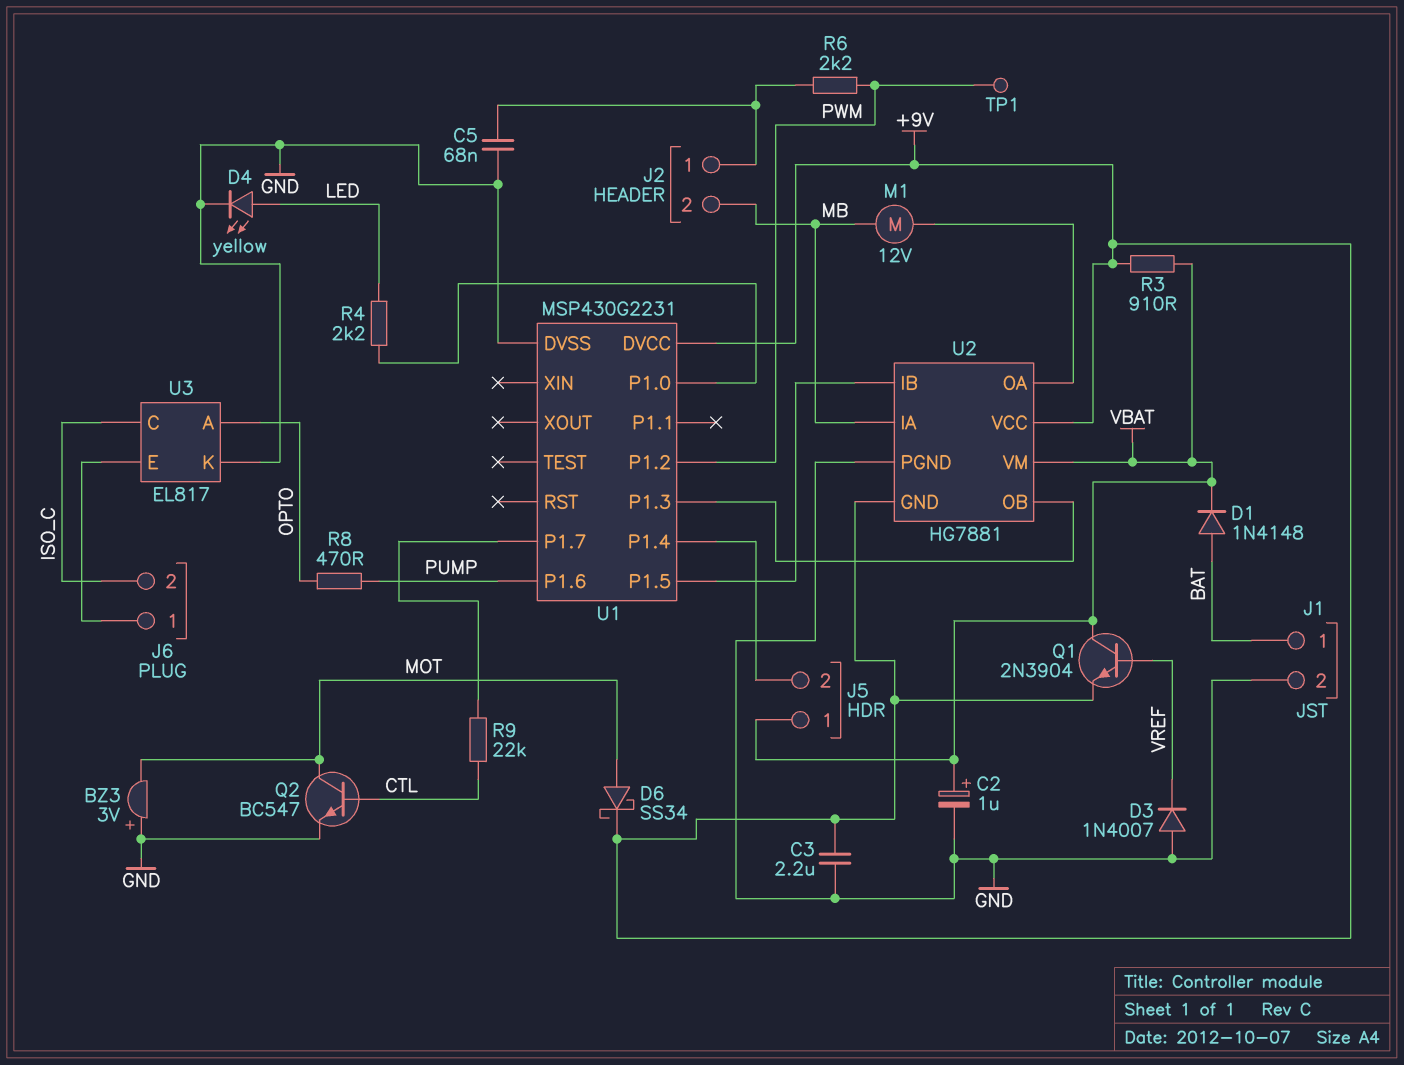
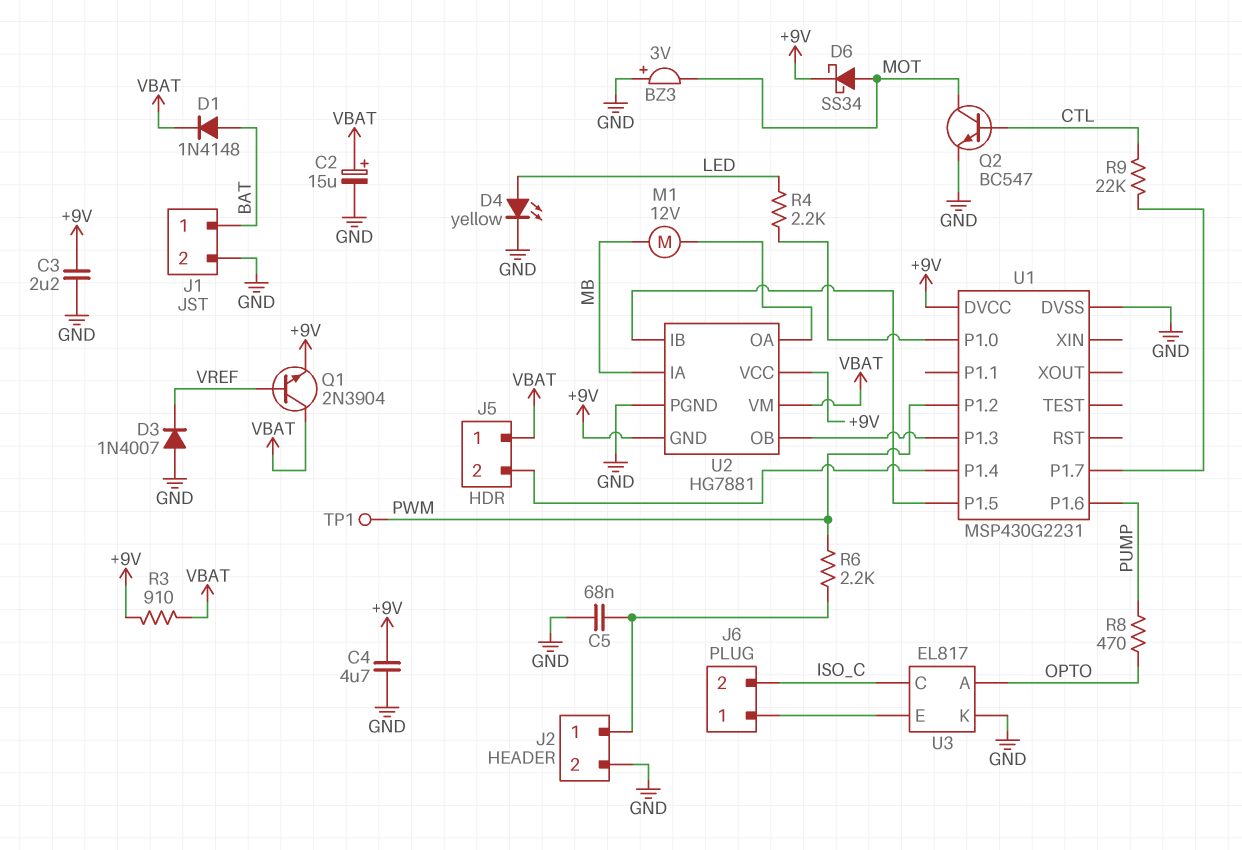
C2: 1uF (plus VBAT, minus GND) -> 15uF (plus VBAT, minus GND)
C4: none -> 4.7uF (+9V, GND)
J2 pin 2: MB -> GND

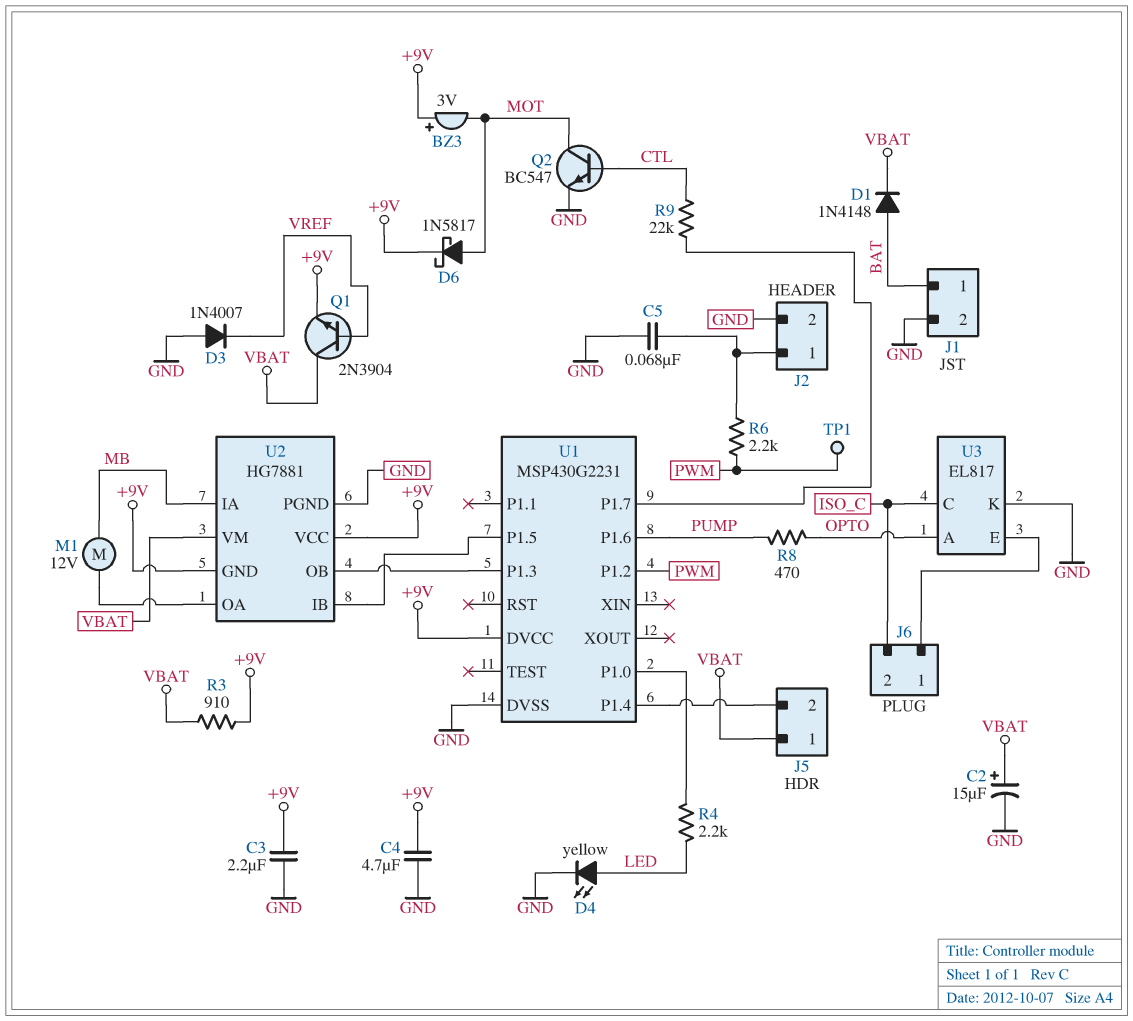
BZ3: buzzer 3V (plus GND, minus MOT) -> buzzer 3V (plus +9V, minus MOT)
D6: schottky SS34 (A MOT, K +9V) -> schottky 1N5817 (A MOT, K +9V)

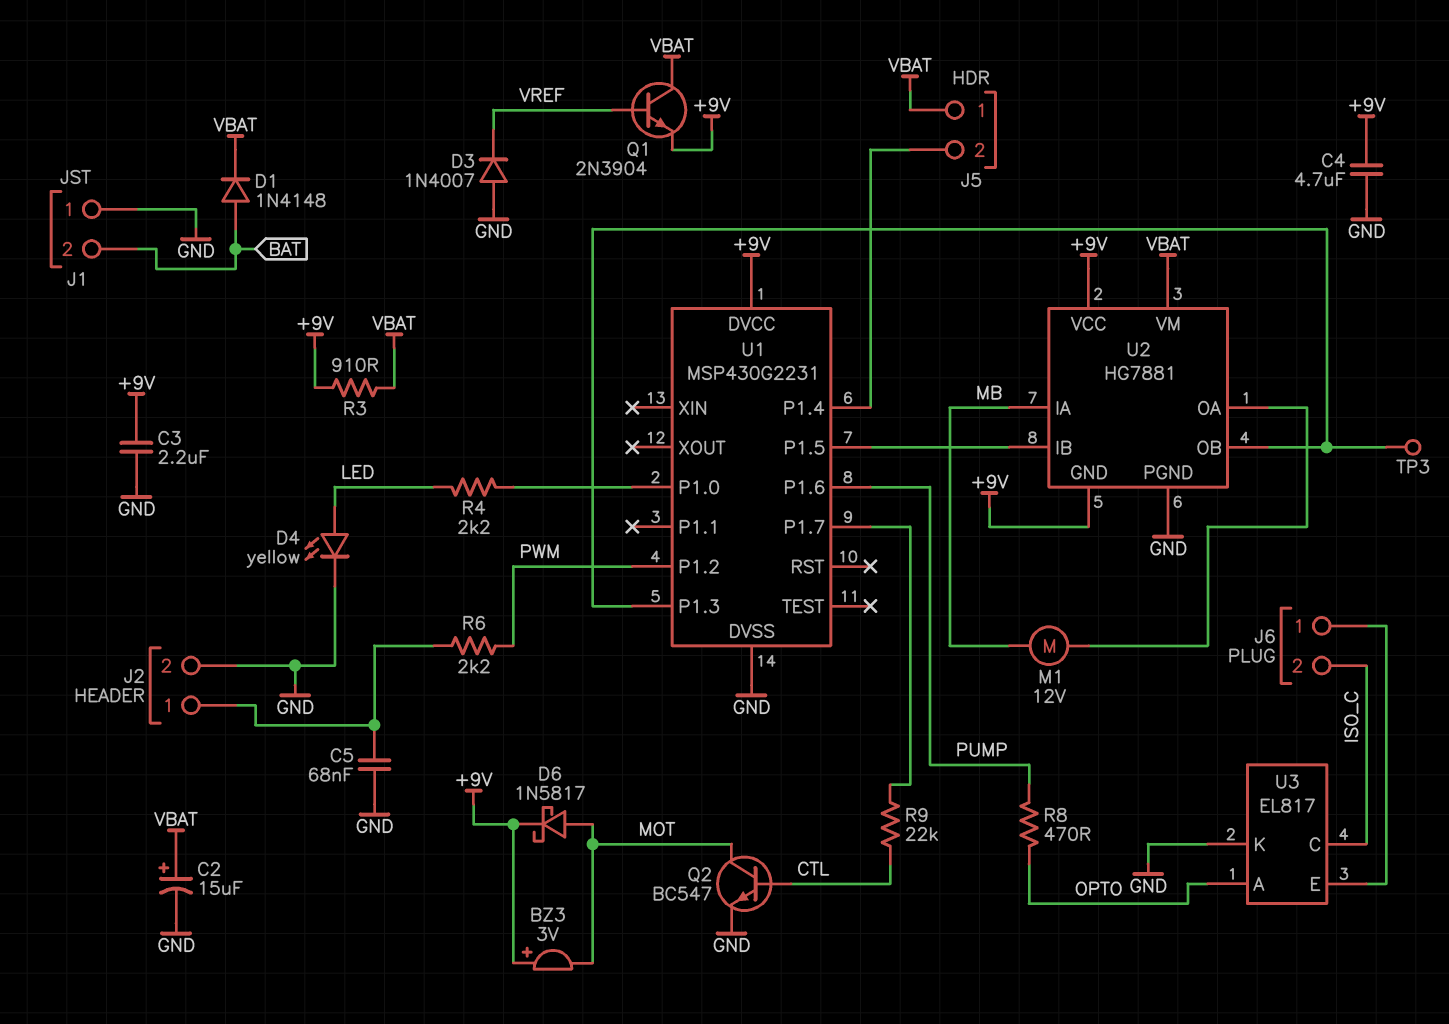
J1 pin 1: BAT -> GND
J1 pin 2: GND -> BAT
TP1: test point (PWM) -> none
TP3: none -> test point (U1/P1.3)

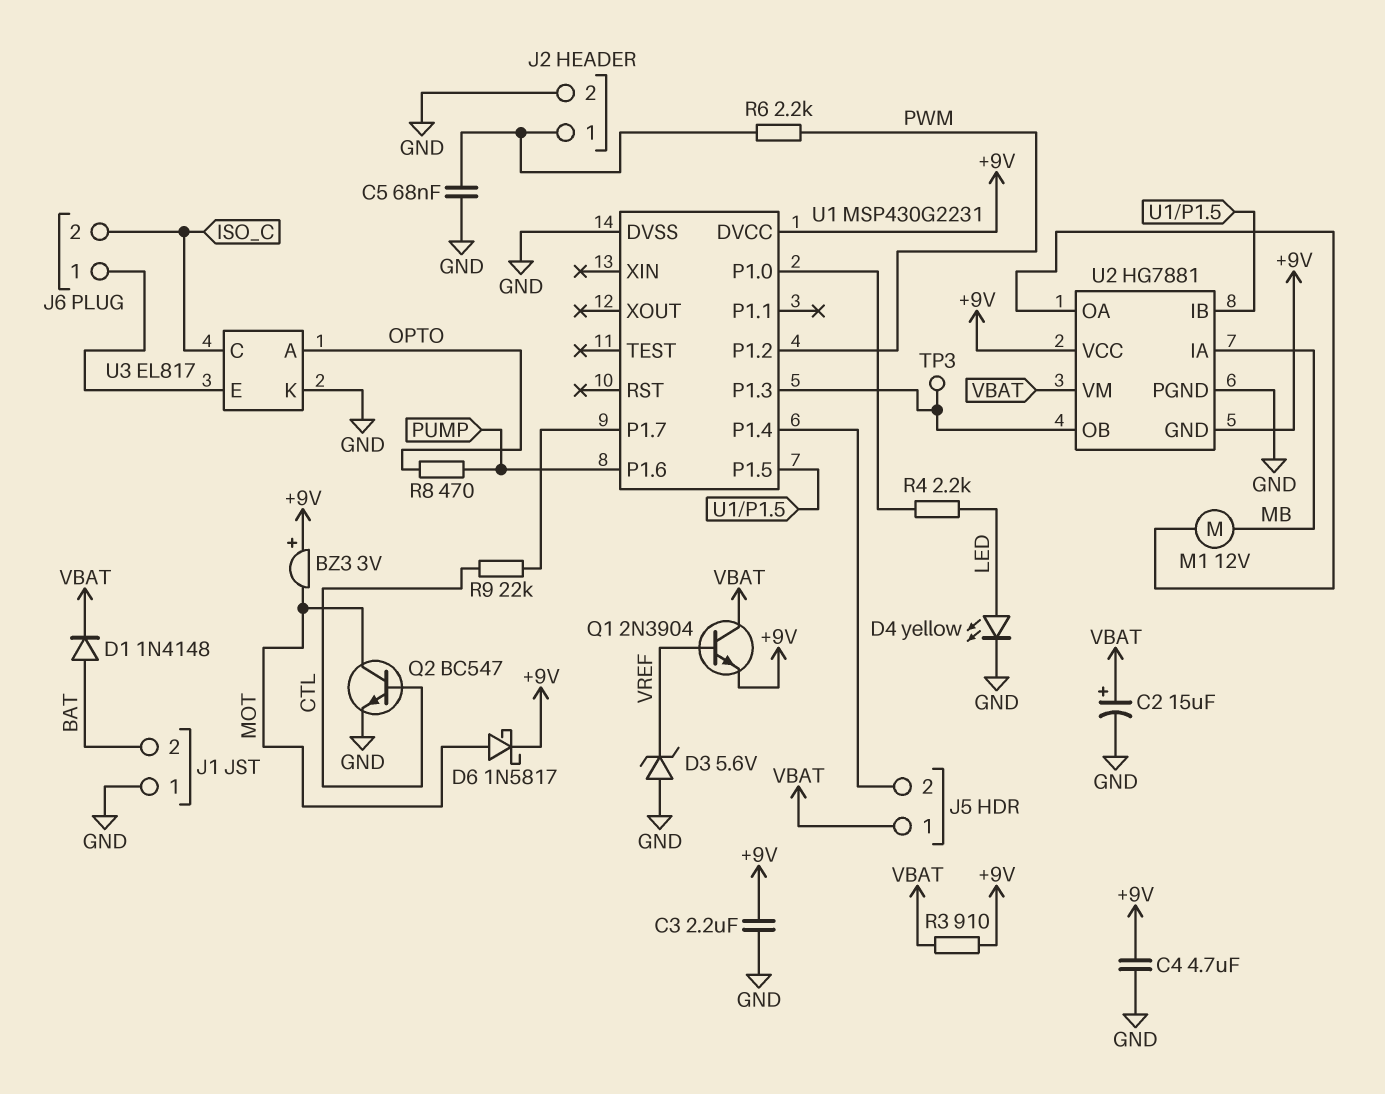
D3: diode 1N4007 (A GND, K VREF) -> zener 5.6V (A GND, K VREF)

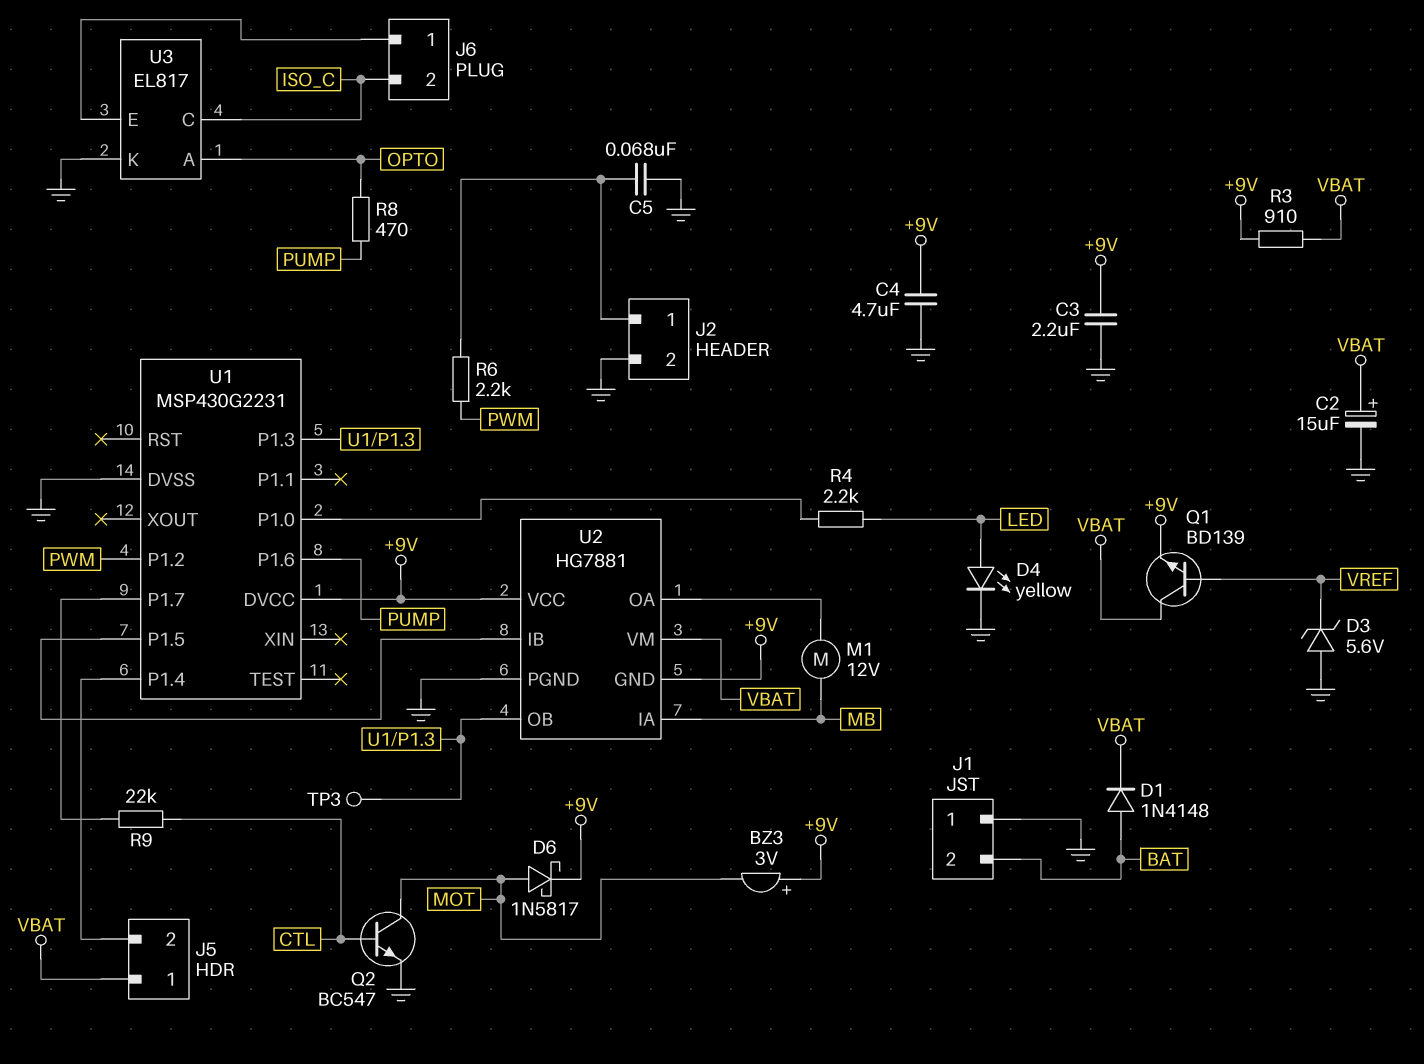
Q1: NPN 2N3904 (B VREF, C VBAT, E +9V) -> NPN BD139 (B VREF, C VBAT, E +9V)

